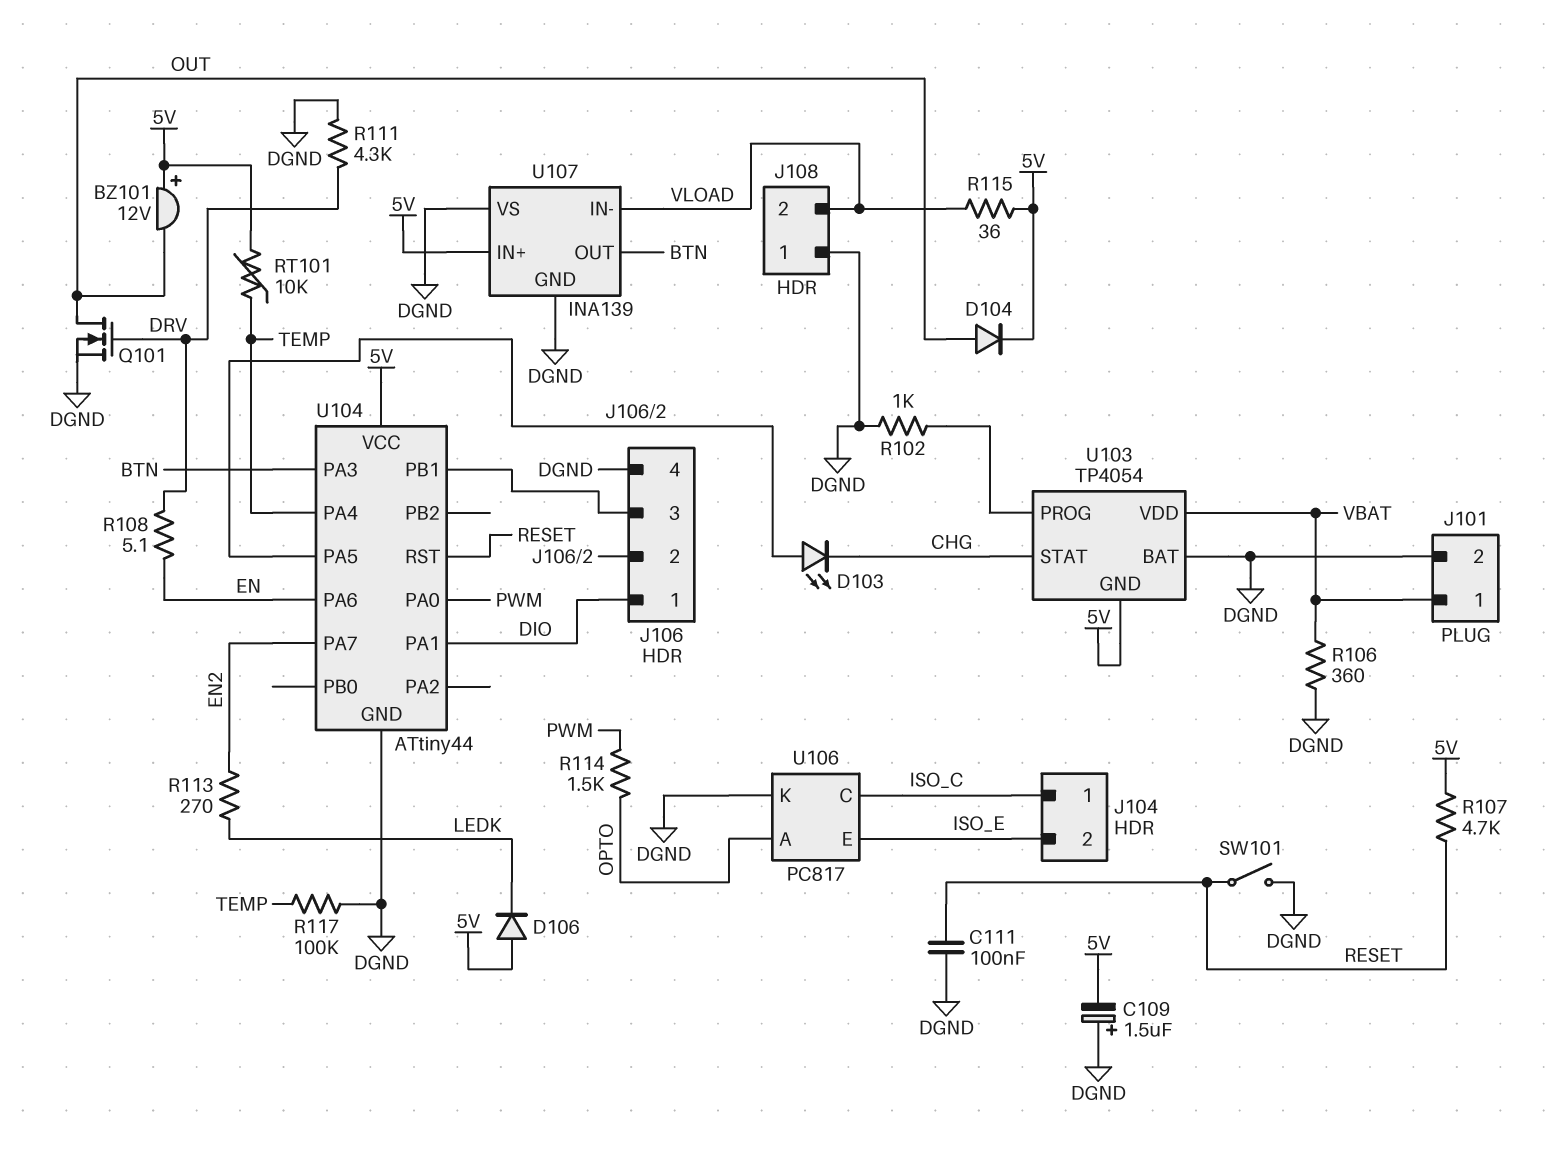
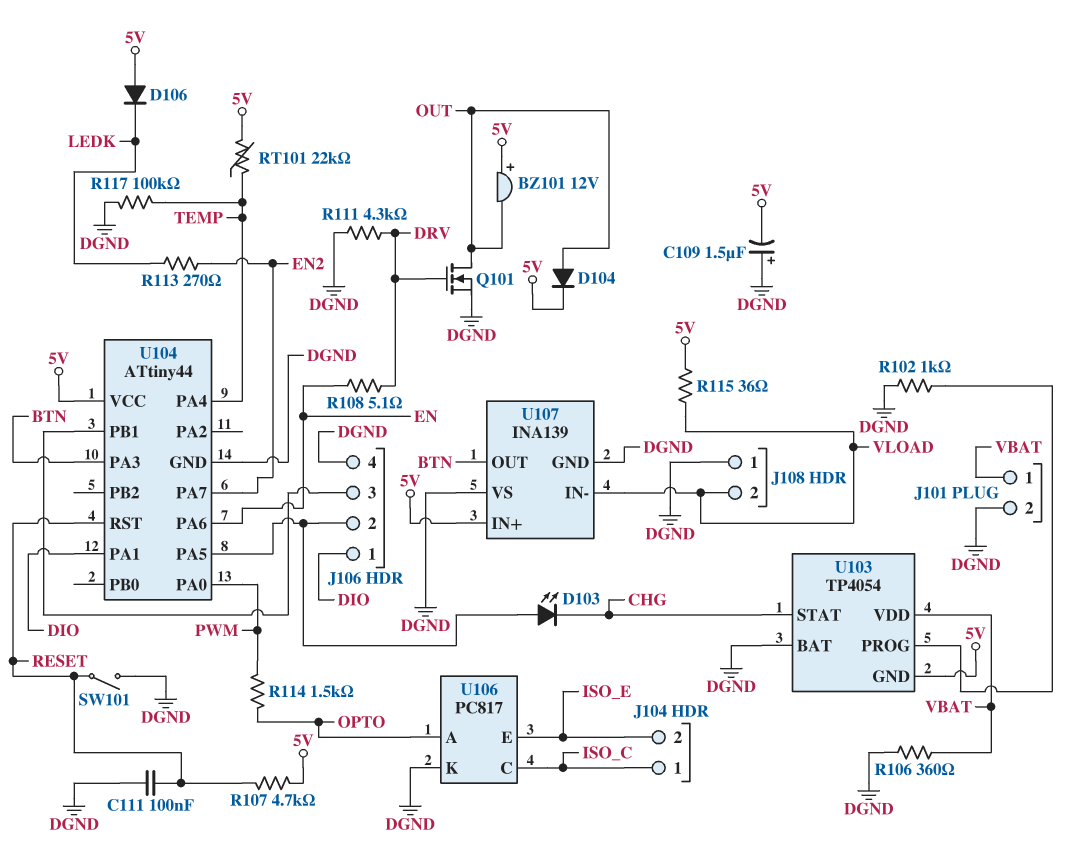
RT101: 10k (5V, TEMP) -> 22k (5V, TEMP)

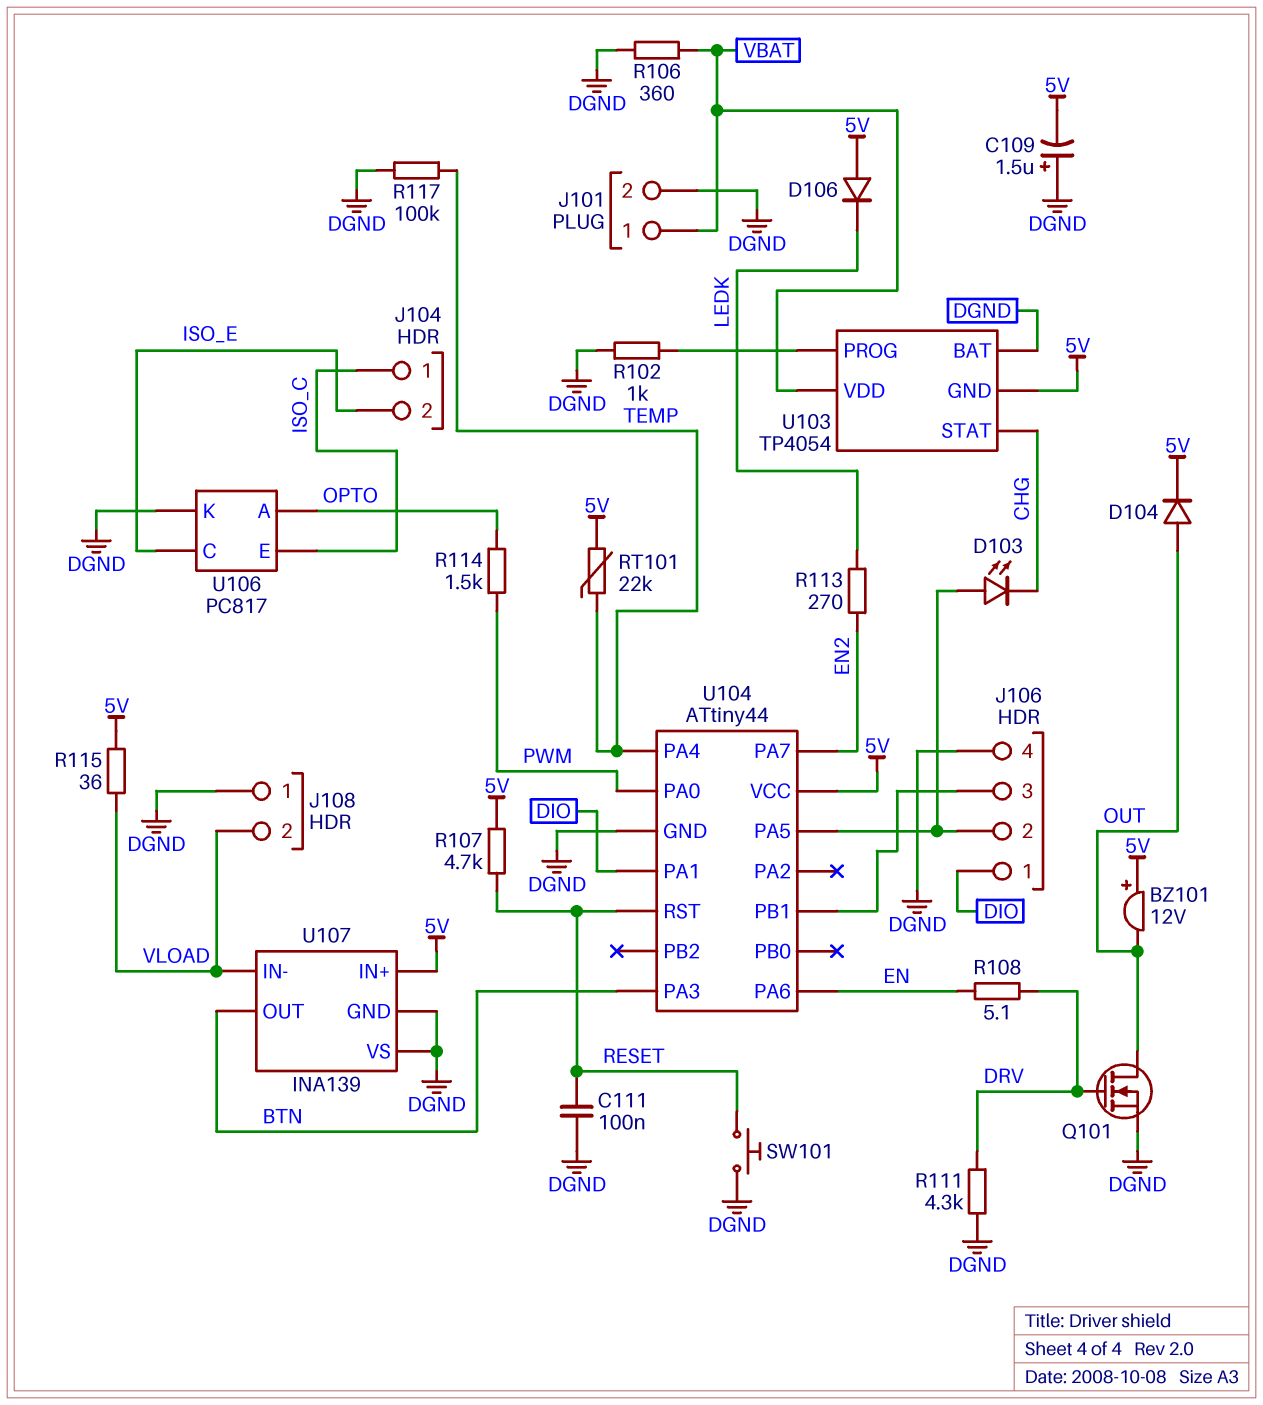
SW101: switch (DGND, RESET) -> button (DGND, RESET)
U106 pin C: ISO_C -> ISO_E
U106 pin E: ISO_E -> ISO_C

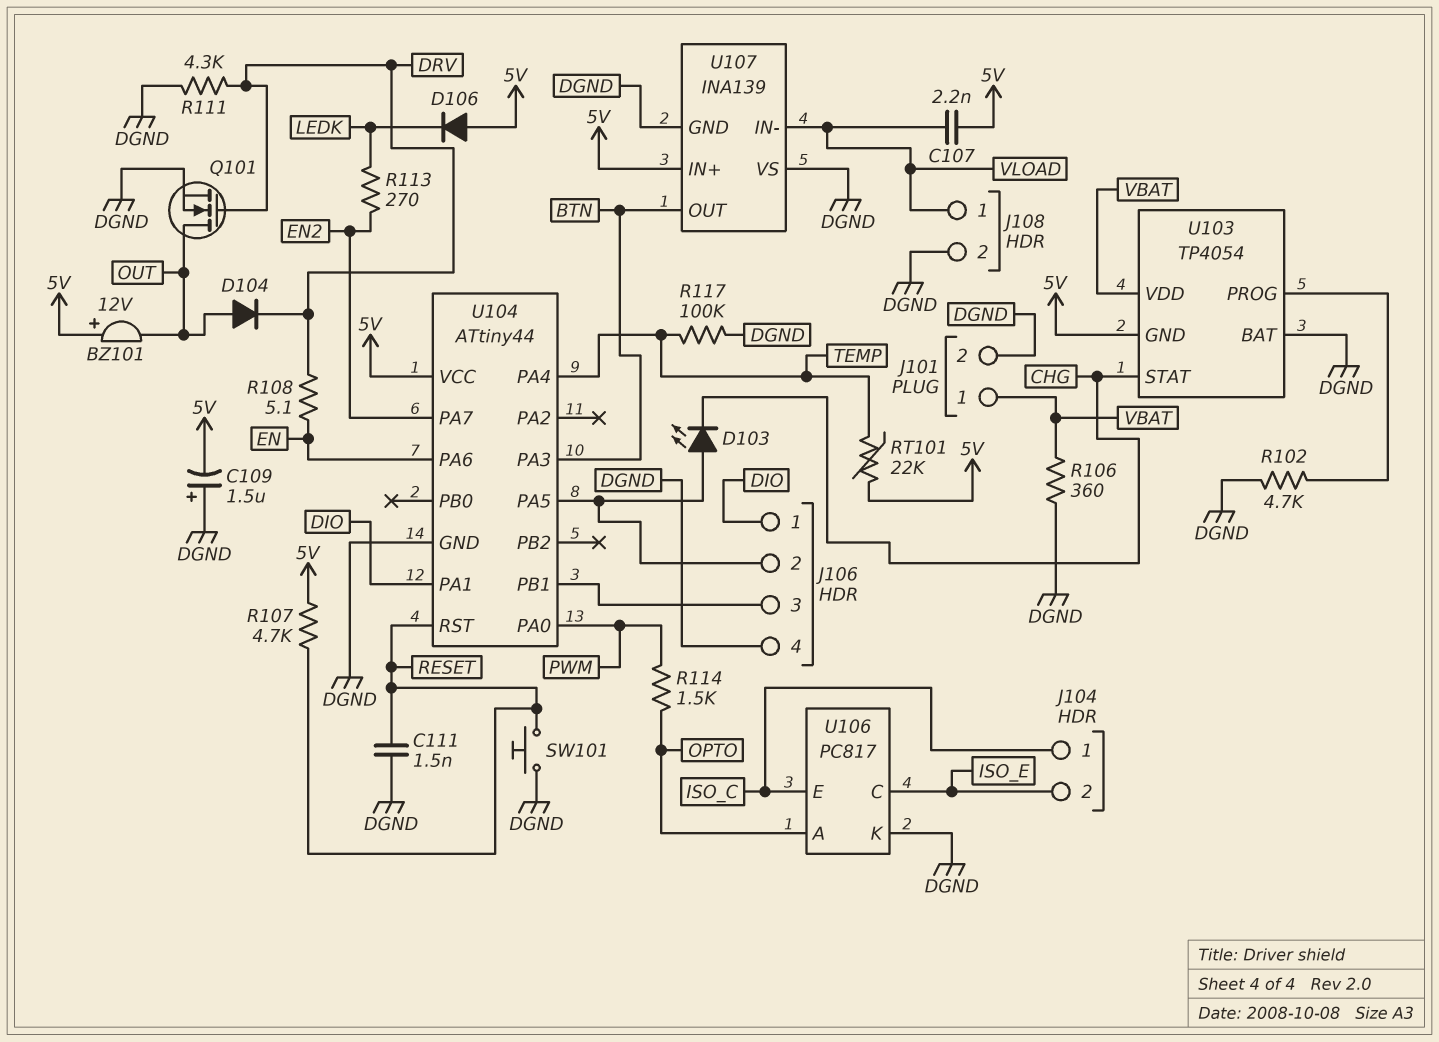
C107: none -> 2.2nF (5V, VLOAD)
C111: 100nF (DGND, RESET) -> 1.5nF (DGND, RESET)
D104: diode (A OUT, K 5V) -> diode (A OUT, K DRV)
J108 pin 1: DGND -> VLOAD
J108 pin 2: VLOAD -> DGND
R102: 1k (DGND, U103/PROG) -> 4.7k (DGND, U103/PROG)
R115: 36 (5V, VLOAD) -> none

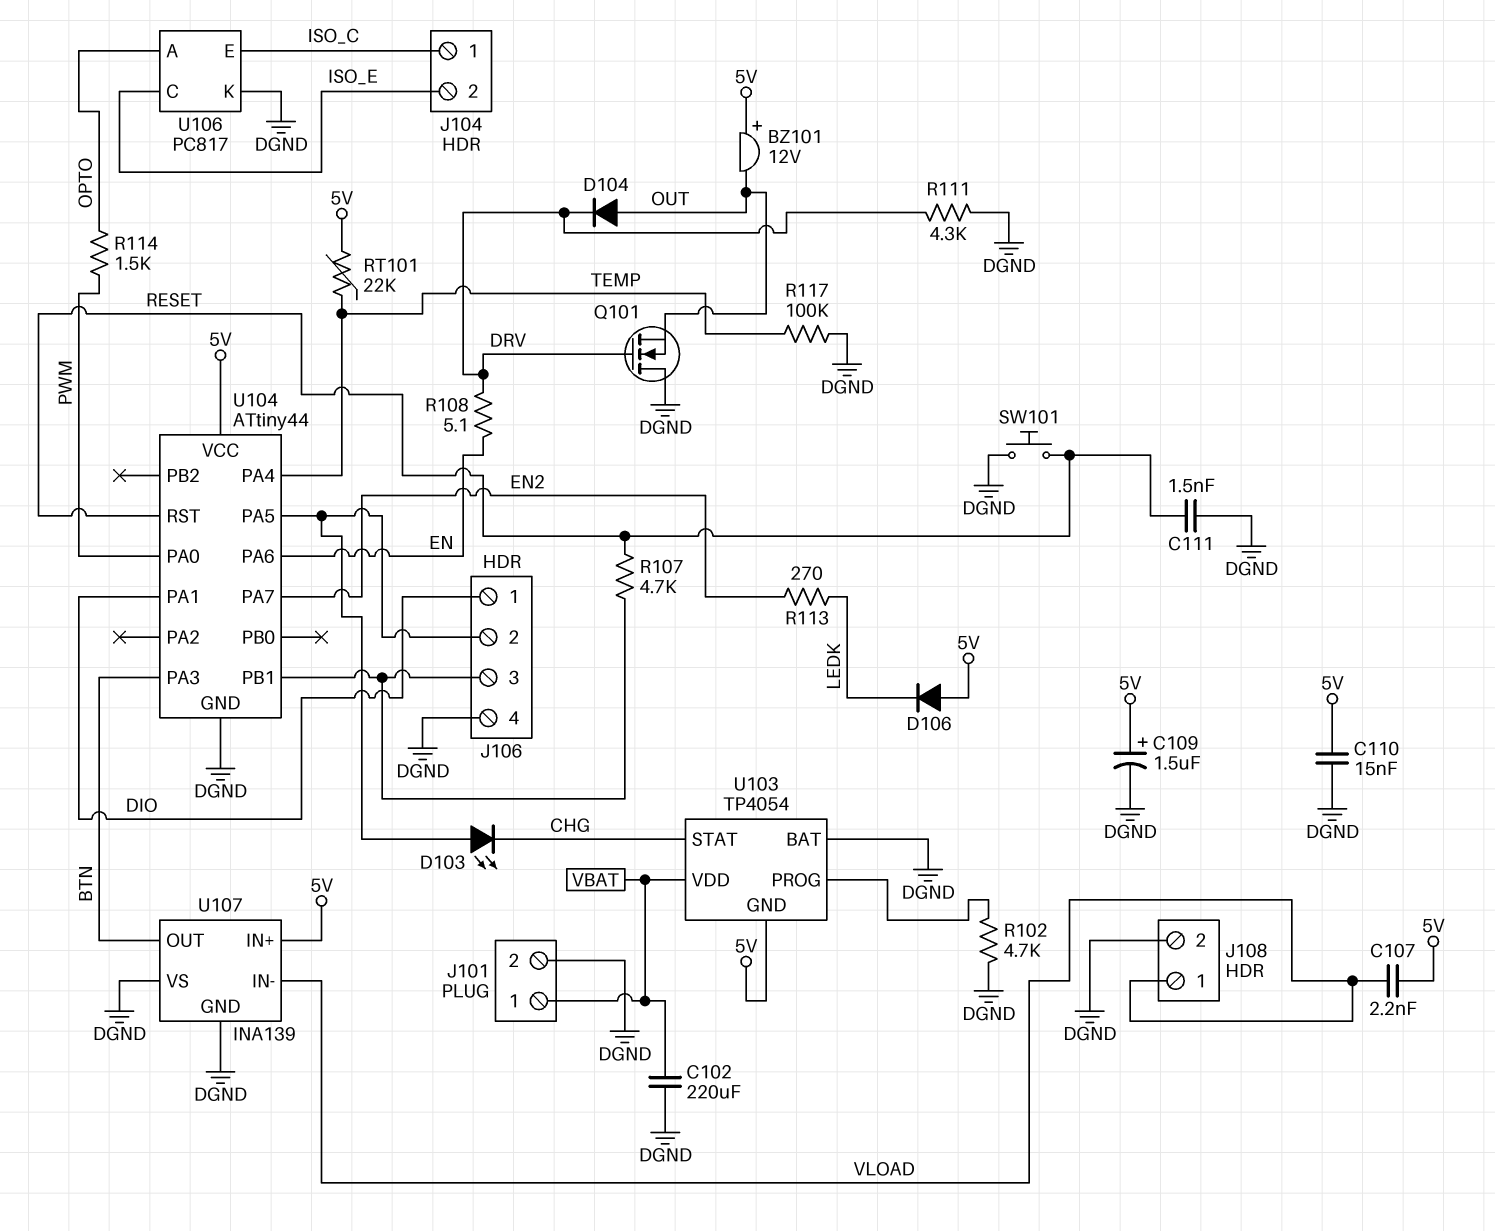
C102: none -> 220uF (DGND, VBAT)
C109: 1.5uF (plus DGND, minus 5V) -> 1.5uF (plus 5V, minus DGND)
C110: none -> 15nF (5V, DGND)
Q101: NMOS (G DRV, D OUT, S DGND) -> NMOS (G DRV, D DGND, S OUT)
R106: 360 (DGND, VBAT) -> none
R107: 4.7k (5V, RESET) -> 4.7k (J106/3, RESET)

